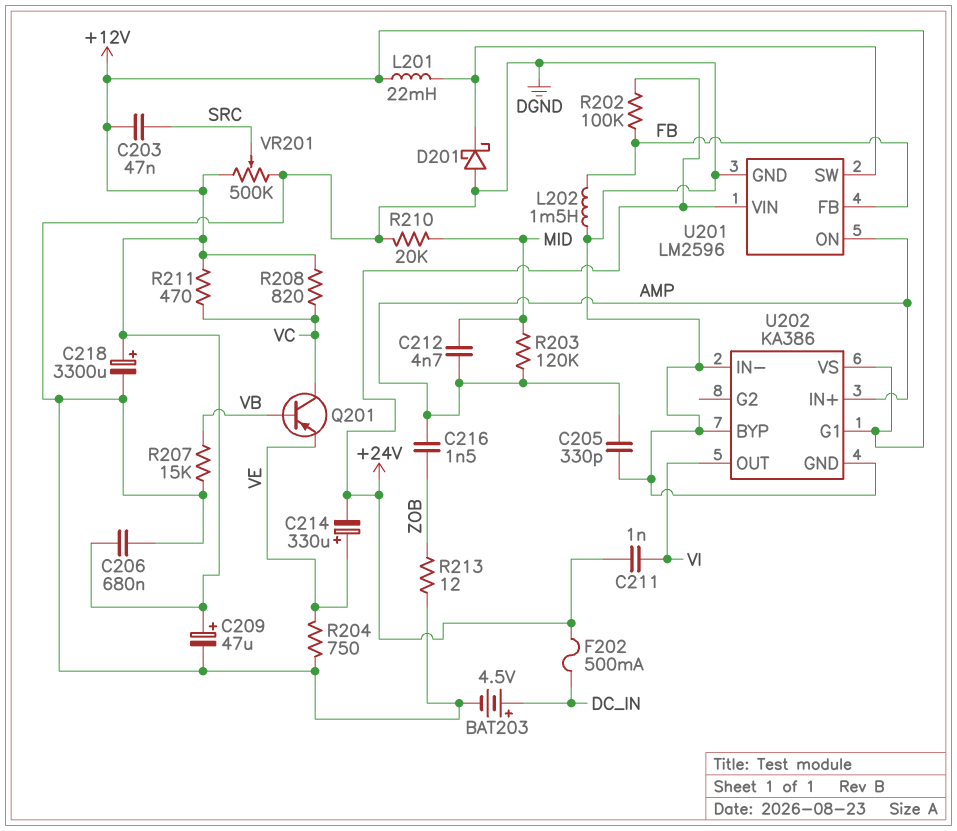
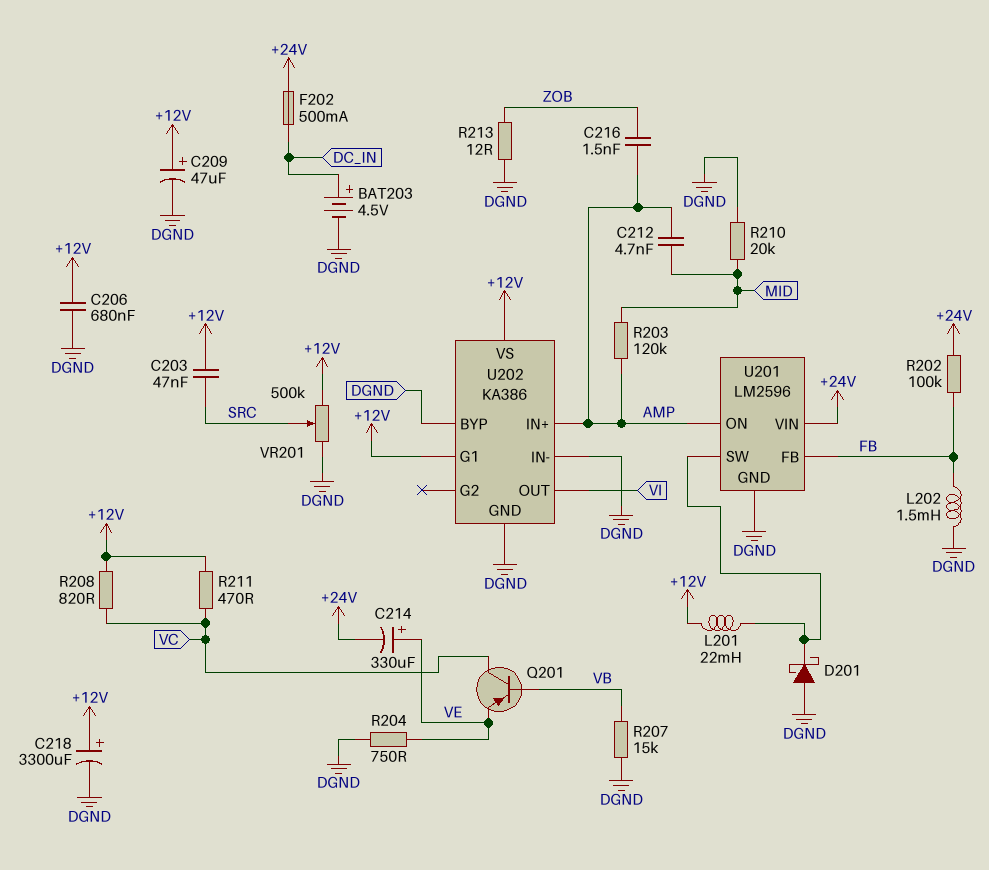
C205: 330pF (AMP, DGND) -> none
C211: 1nF (+24V, VI) -> none

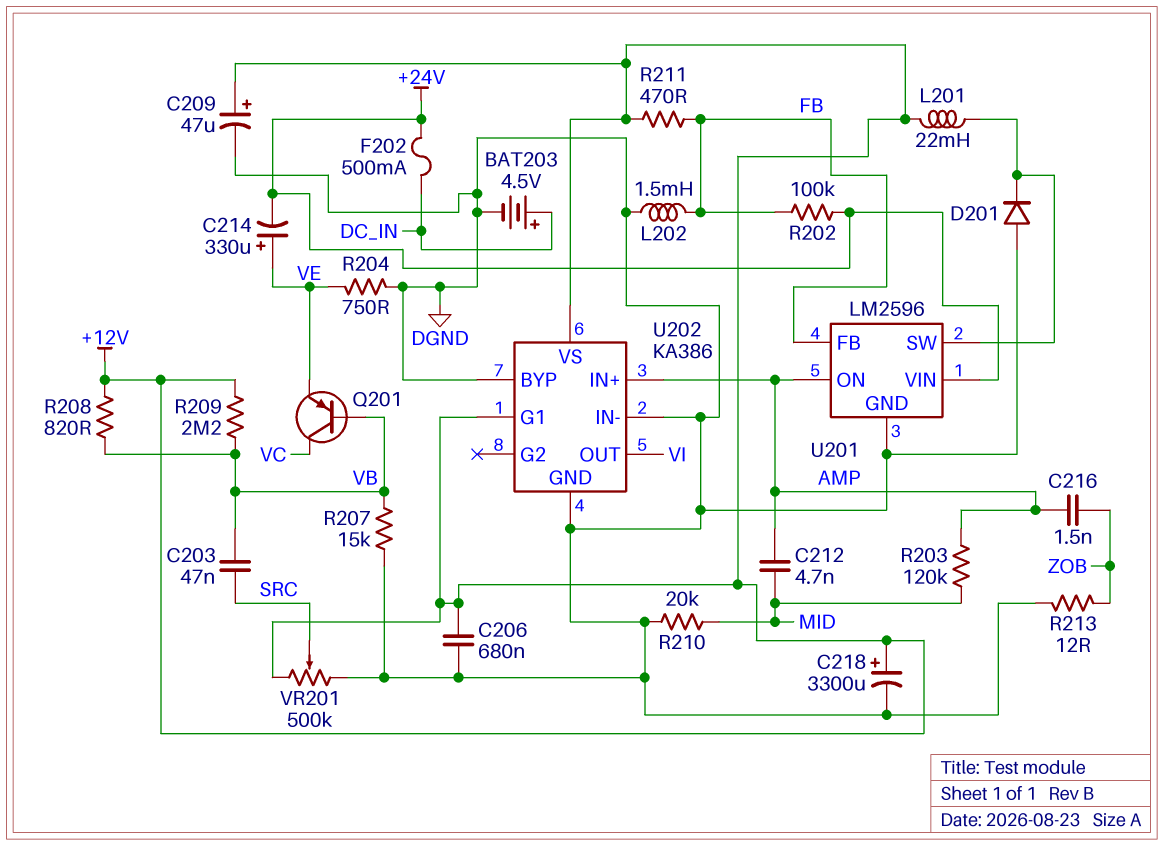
C203: 47nF (+12V, SRC) -> 47nF (SRC, VB)
D201: schottky (A DGND, K U201/SW) -> diode (A DGND, K U201/SW)
R208: 820 (+12V, VC) -> 820 (+12V, VB)
R209: none -> 2.2M (+12V, VB)
R211: 470 (+12V, VC) -> 470 (+12V, FB)

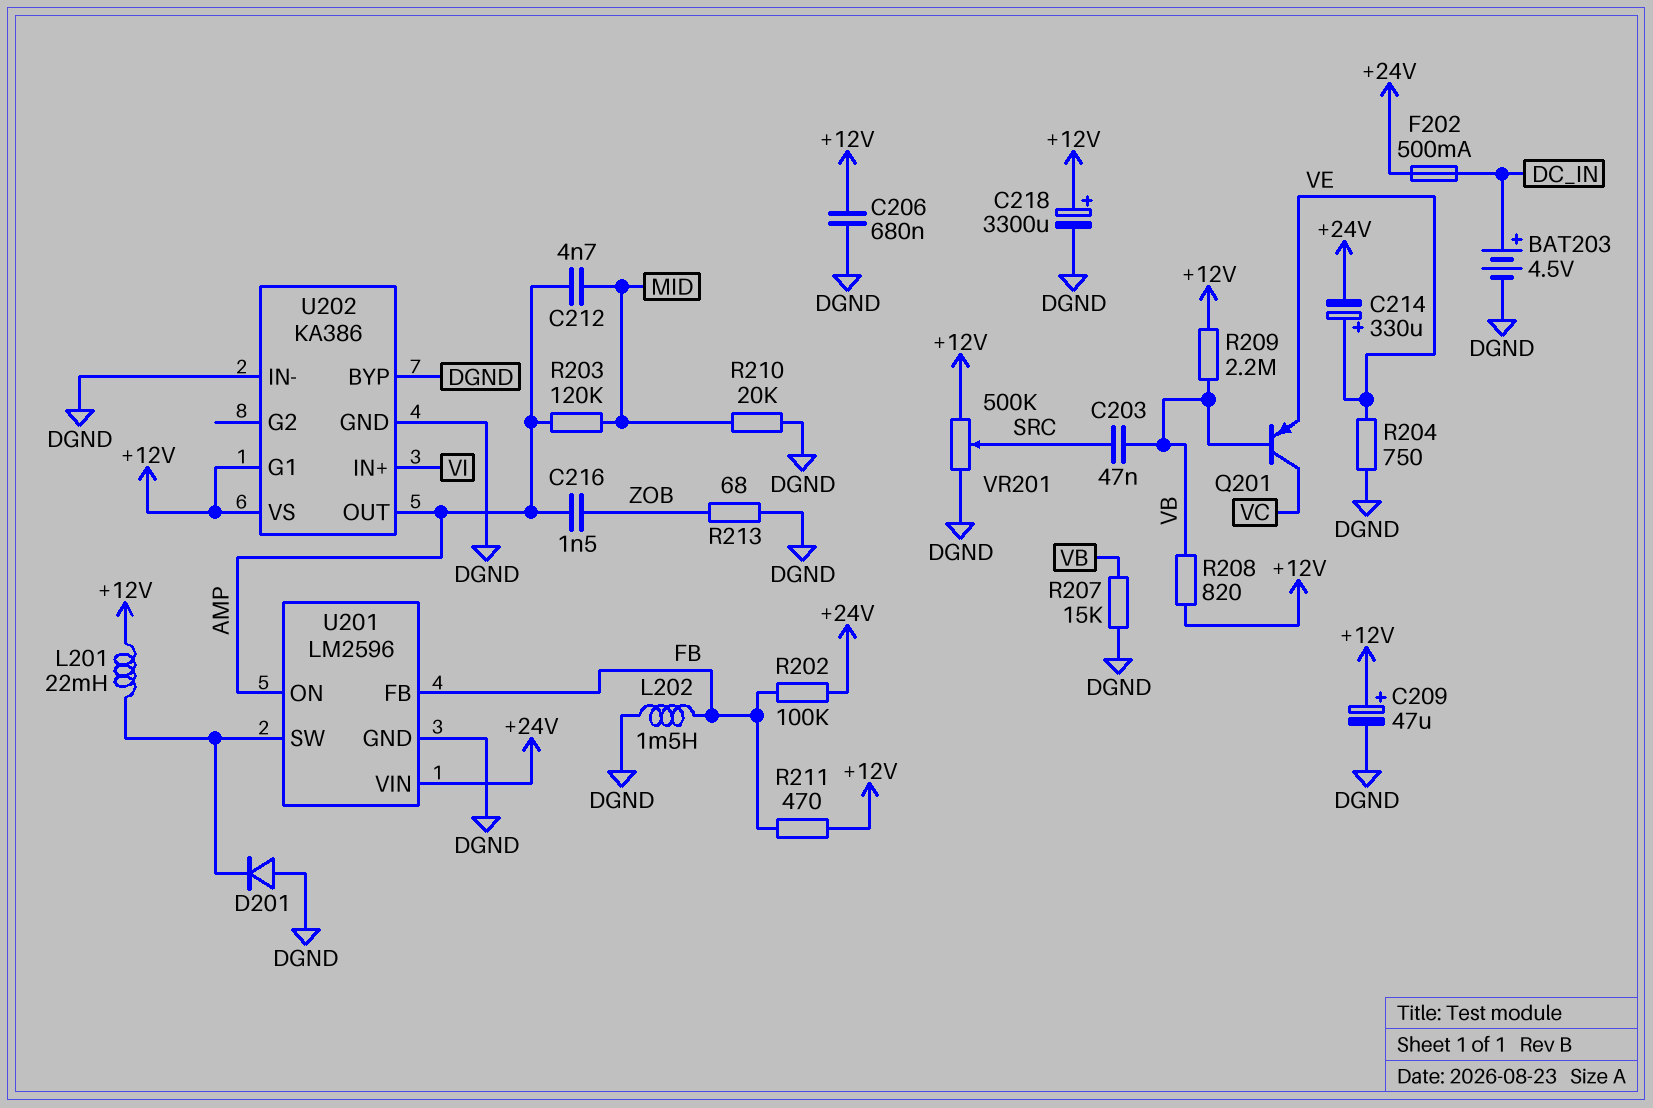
R213: 12 (DGND, ZOB) -> 68 (DGND, ZOB)
U202 pin IN+: AMP -> VI
U202 pin OUT: VI -> AMP

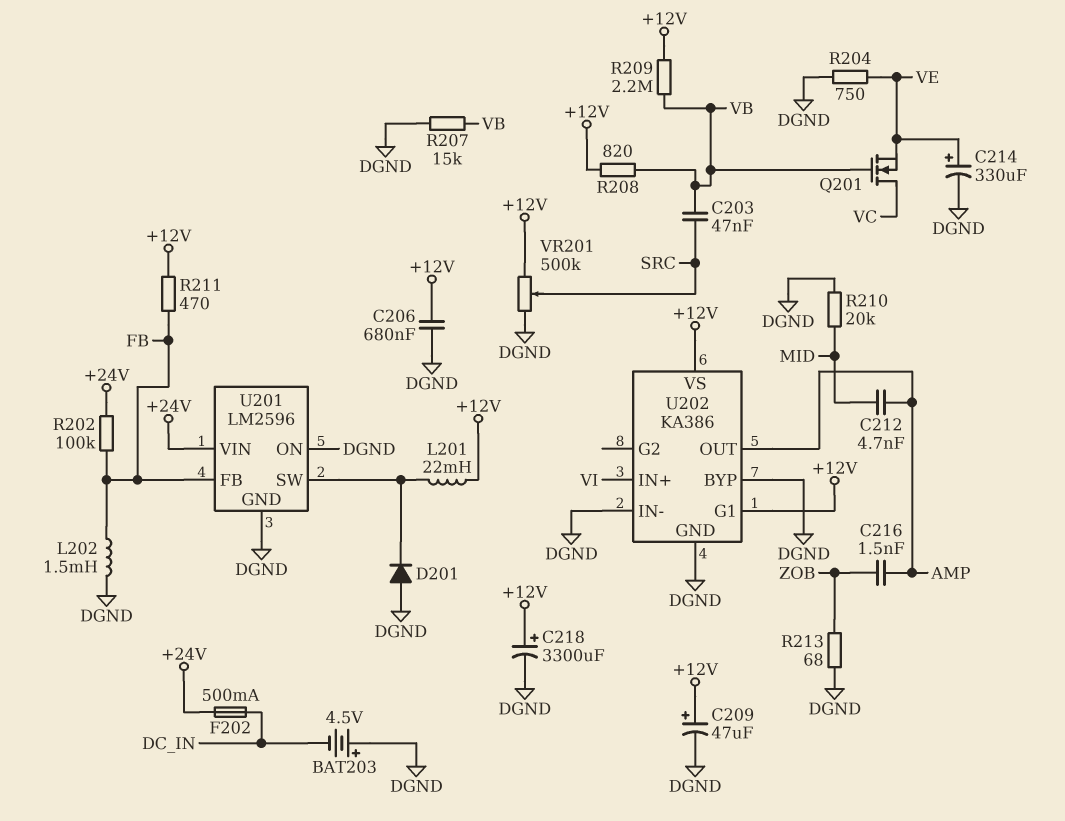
BAT203: 4.5V (plus DC_IN, minus DGND) -> 4.5V (plus DGND, minus DC_IN)
C214: 330uF (plus VE, minus +24V) -> 330uF (plus VE, minus DGND)
Q201: PNP (B VB, C VC, E VE) -> NMOS (G VB, D VC, S VE)
R203: 120k (AMP, MID) -> none
U201 pin ON: AMP -> DGND

